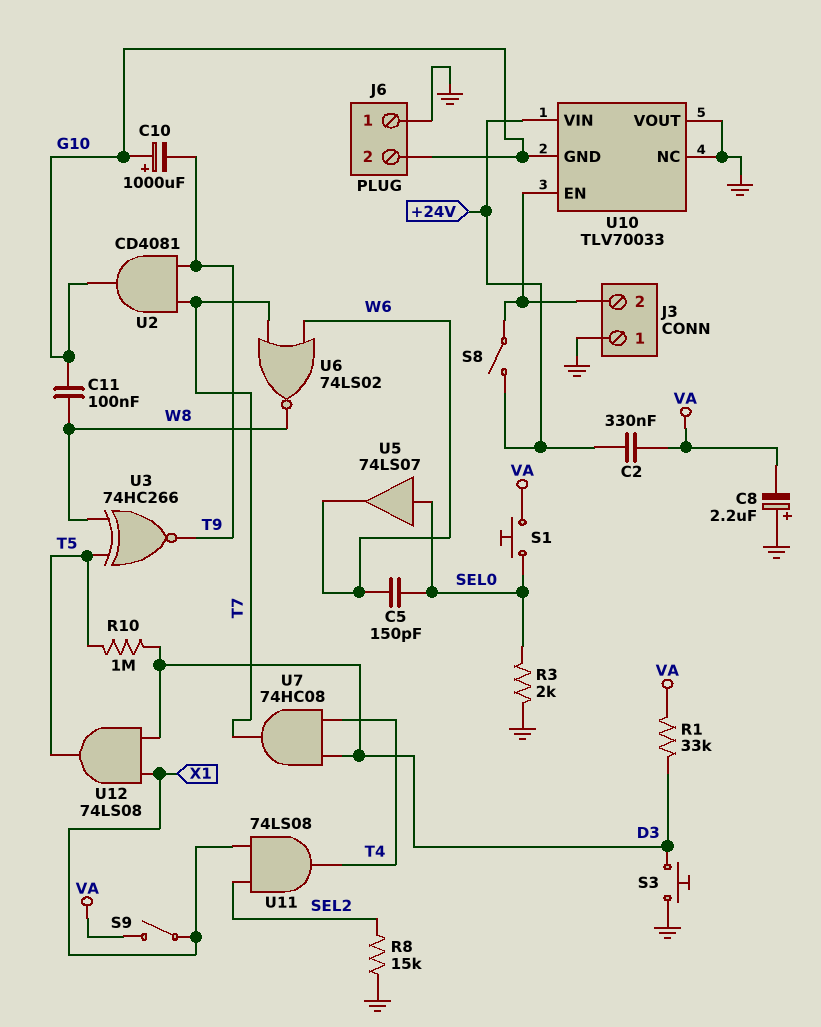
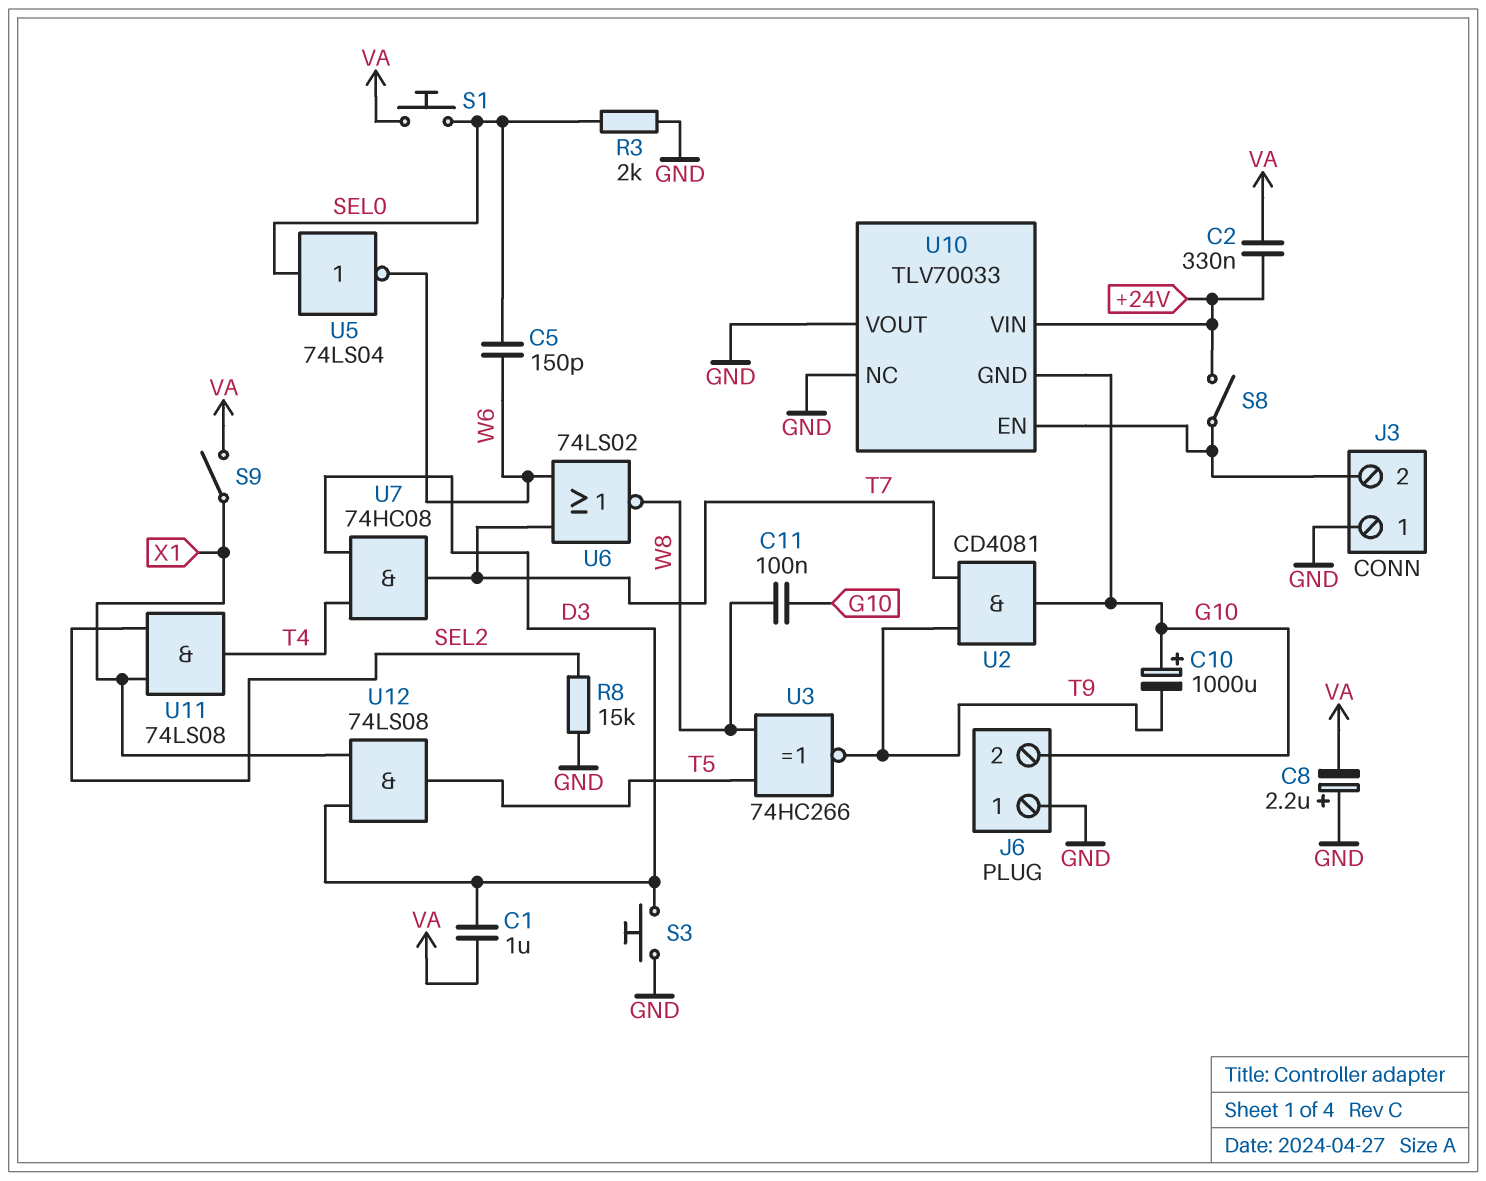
C1: none -> 1uF (D3, VA)
R1: 33k (D3, VA) -> none
R10: 1M (D3, T5) -> none
U5: buffer 74LS07 (in SEL0, out W6) -> NOT 74LS04 (in SEL0, out W6)

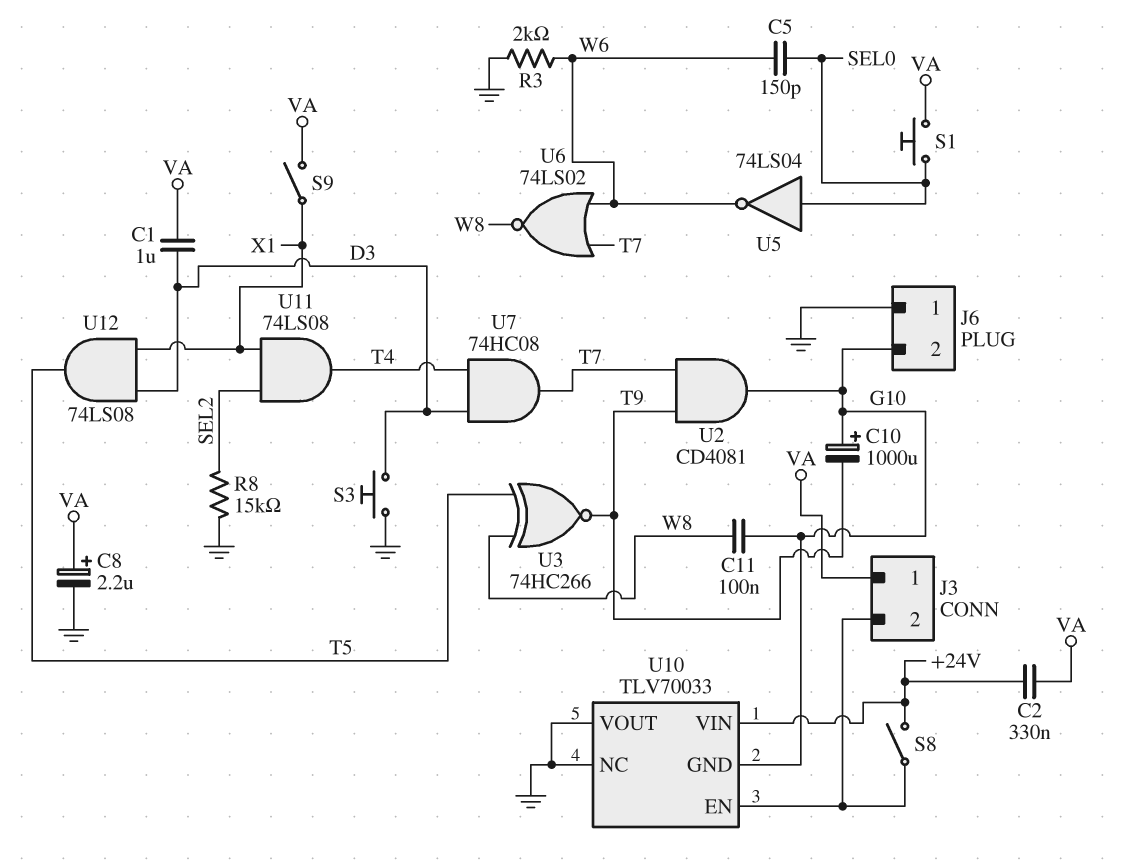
C8: 2.2uF (plus GND, minus VA) -> 2.2uF (plus VA, minus GND)
J3 pin 1: GND -> VA
R3: 2k (GND, SEL0) -> 2k (GND, W6)

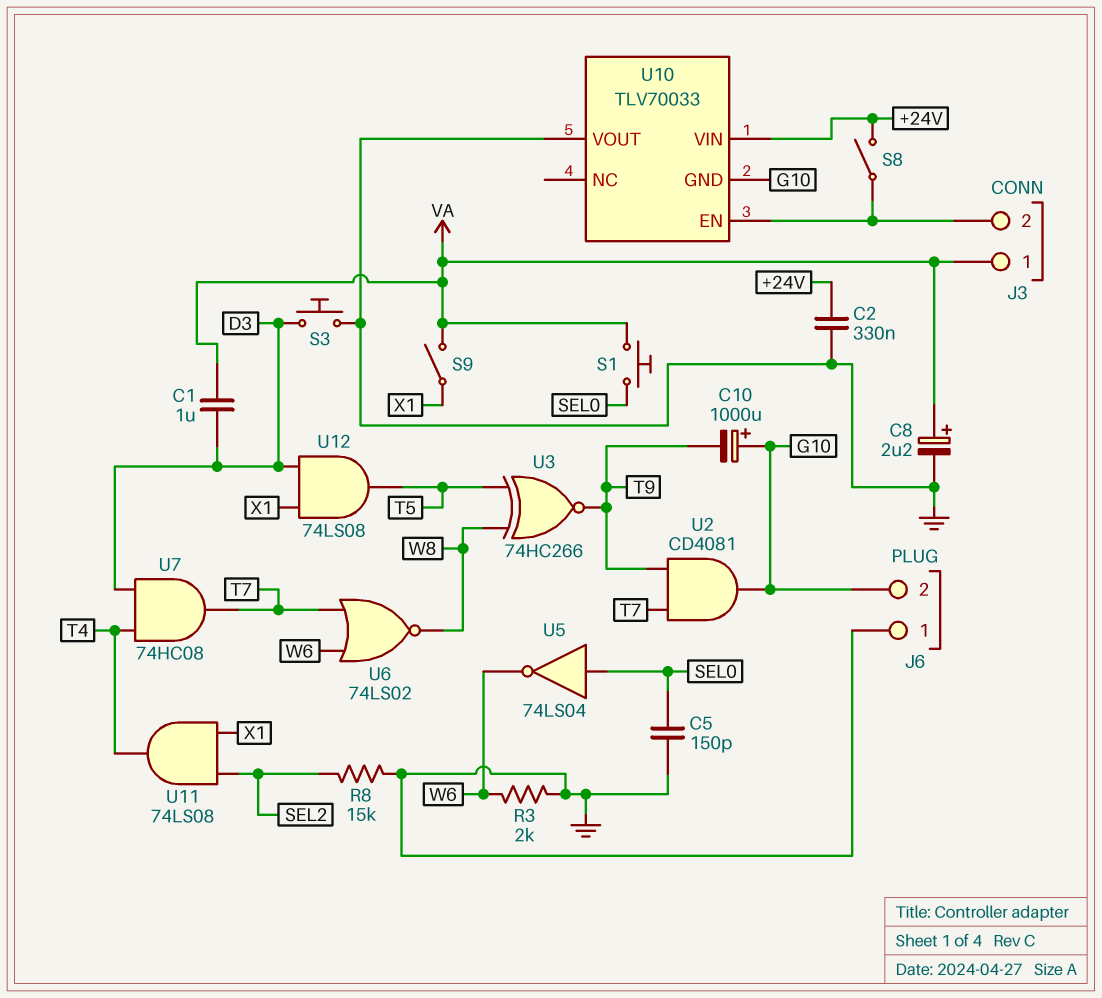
C2: 330nF (+24V, VA) -> 330nF (+24V, GND)
C5: 150pF (SEL0, W6) -> 150pF (GND, SEL0)
C11: 100nF (G10, W8) -> none
U10 pin NC: GND -> none

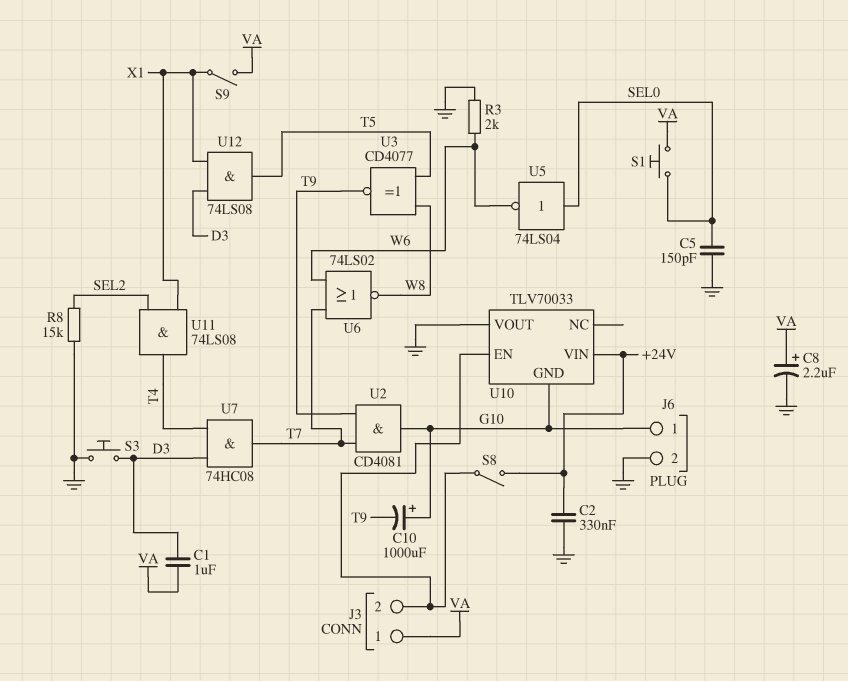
J6 pin 1: GND -> G10
J6 pin 2: G10 -> GND
U3: XNOR 74HC266 (in T5, in W8, out T9) -> XNOR CD4077 (in T5, in W8, out T9)

